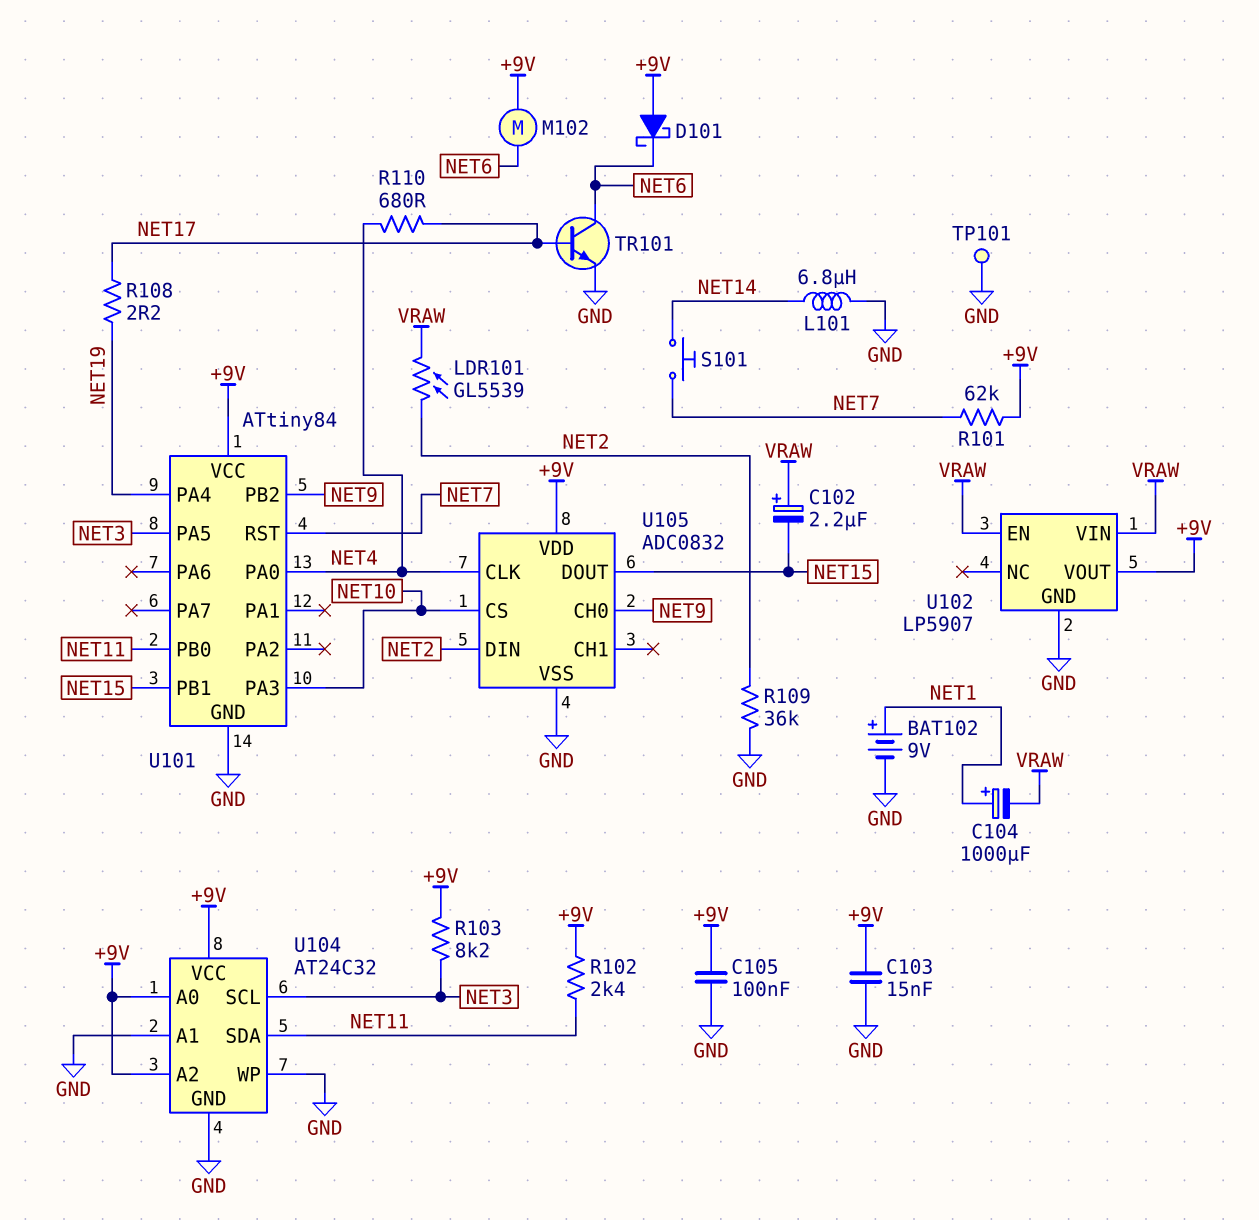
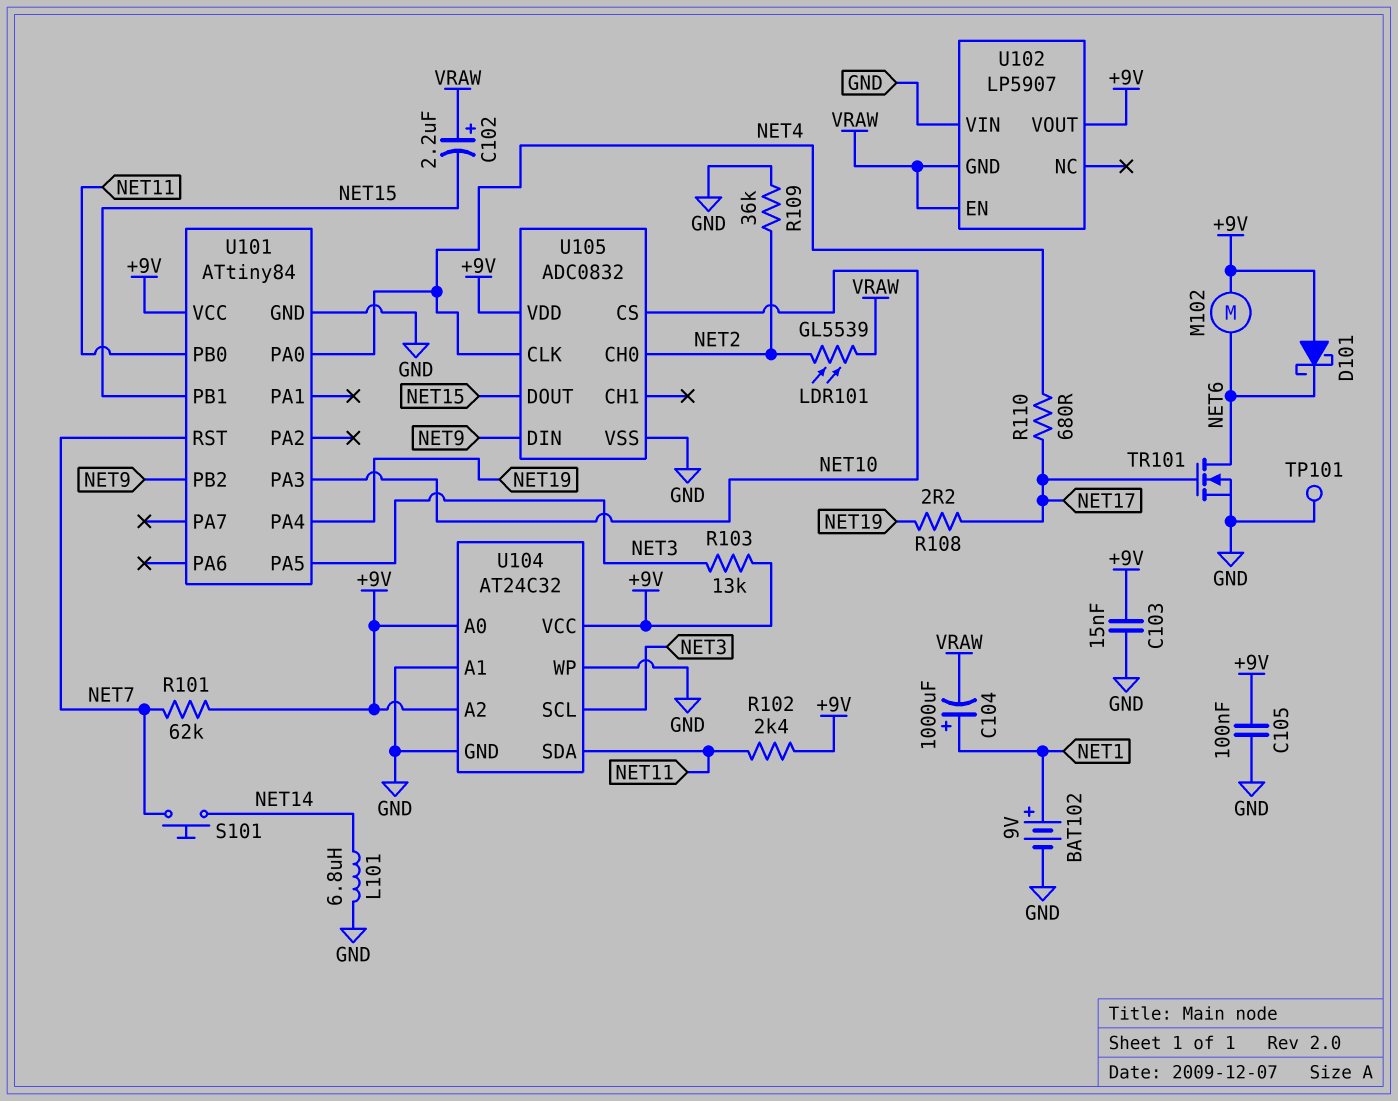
R103: 8.2k (+9V, NET3) -> 13k (+9V, NET3)
TR101: NPN (B NET17, C NET6, E GND) -> NMOS (G NET17, D NET6, S GND)
U102 pin GND: GND -> VRAW
U102 pin VIN: VRAW -> GND
U105 pin CH0: NET9 -> NET2
U105 pin DIN: NET2 -> NET9

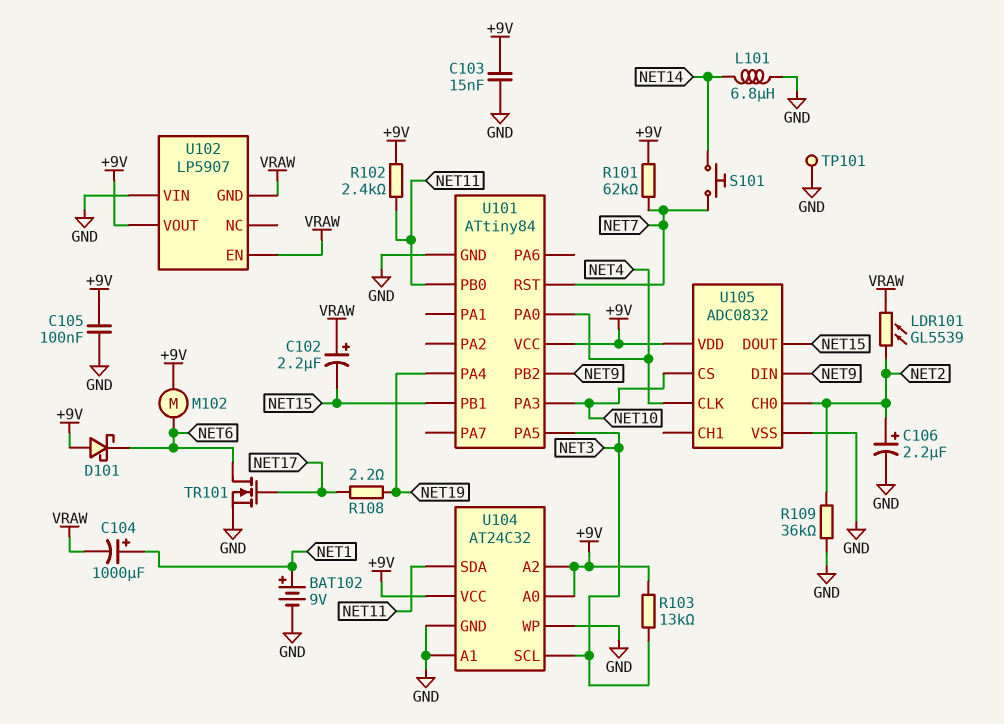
C106: none -> 2.2uF (plus NET2, minus GND)
R110: 680 (NET4, NET17) -> none

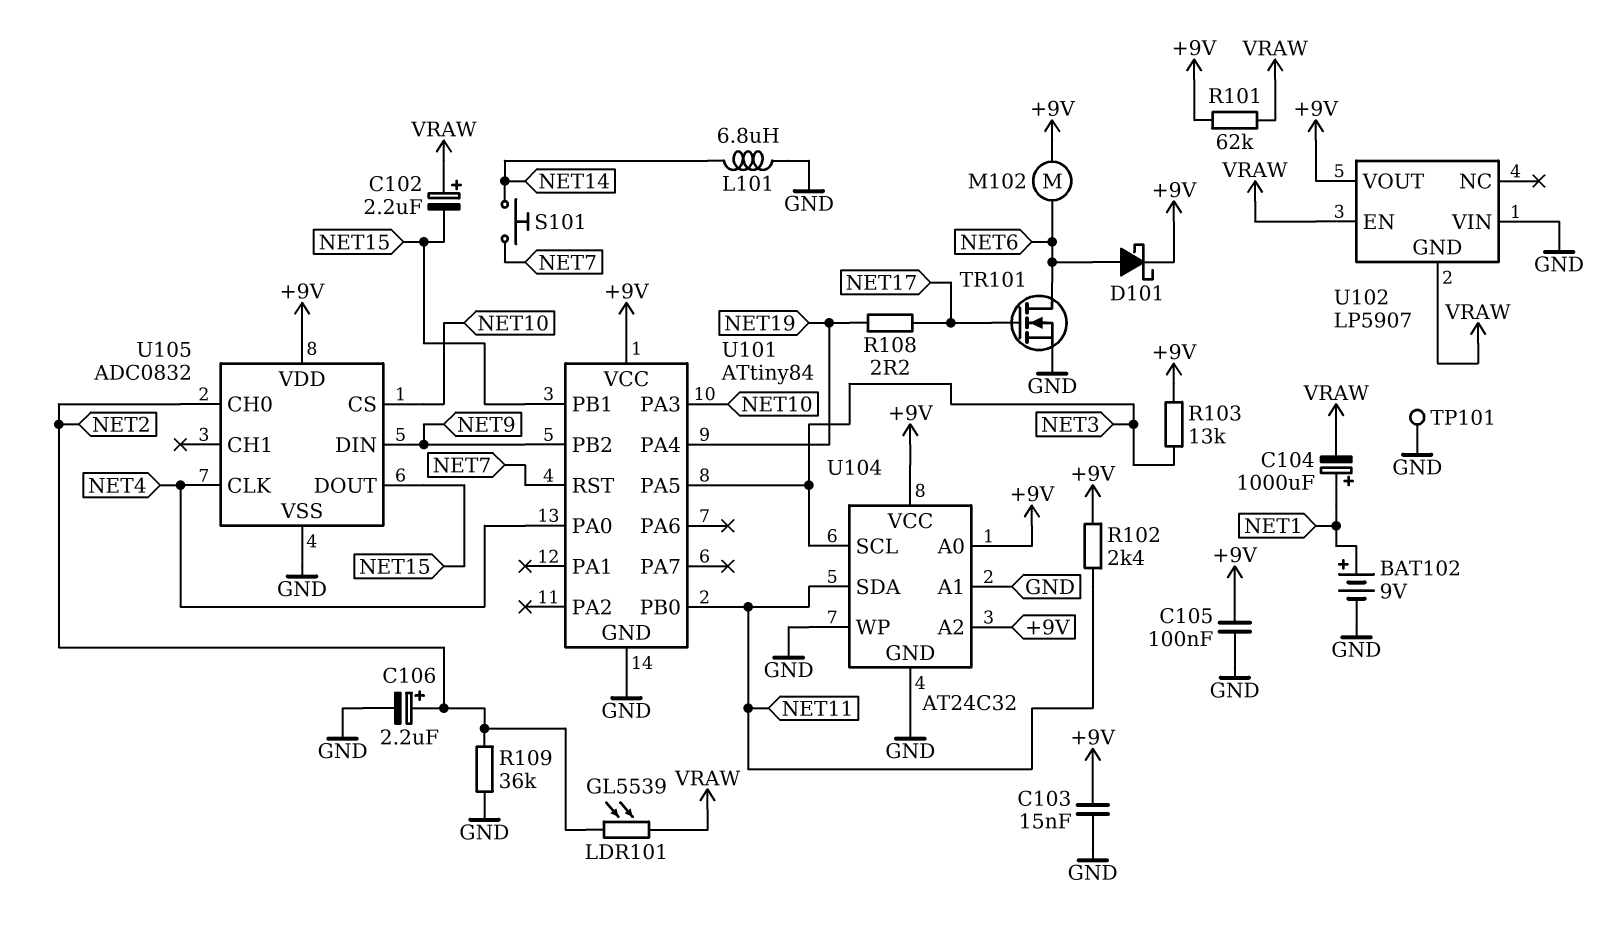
D101: schottky (A +9V, K NET6) -> schottky (A NET6, K +9V)
R101: 62k (+9V, NET7) -> 62k (+9V, VRAW)

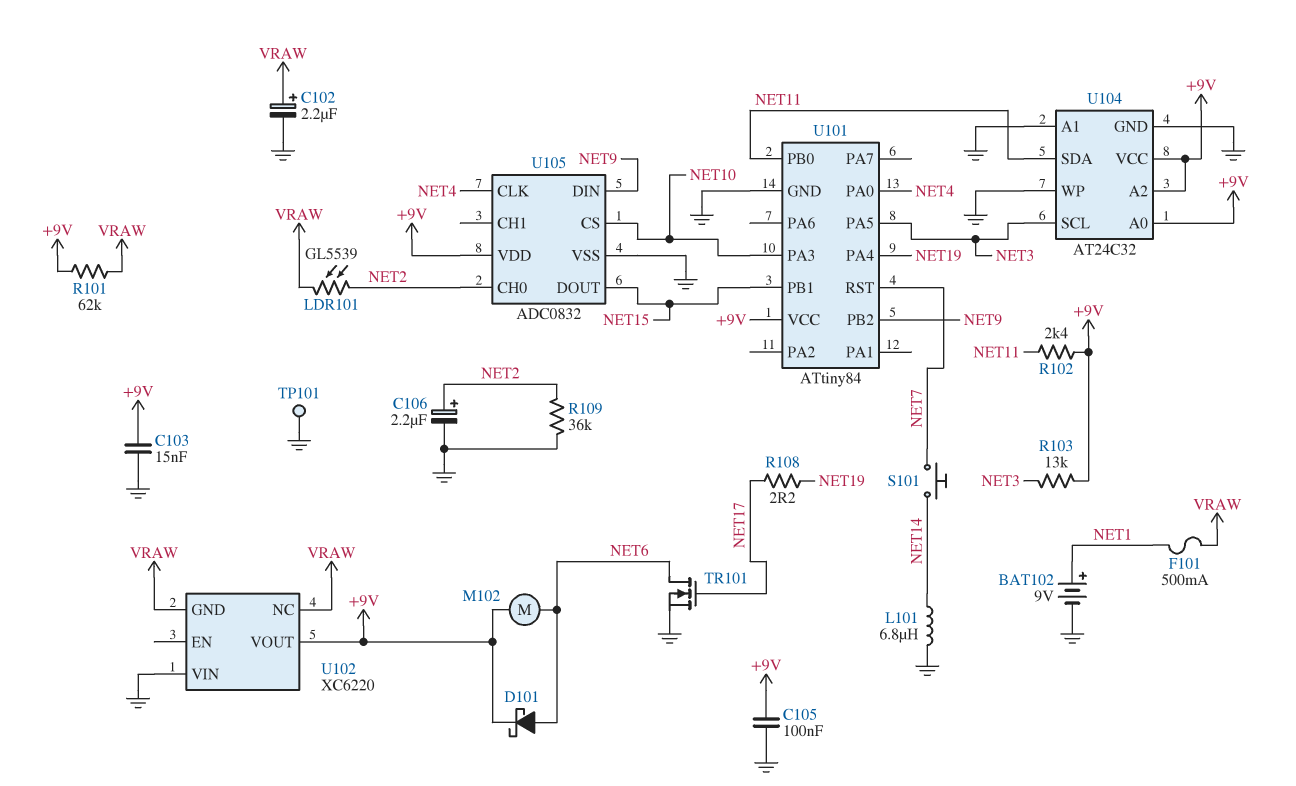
C102: 2.2uF (plus VRAW, minus NET15) -> 2.2uF (plus VRAW, minus GND)
C104: 1000uF (plus NET1, minus VRAW) -> none
F101: none -> 500mA (NET1, VRAW)
U102: LP5907 -> XC6220
U102 pin EN: VRAW -> none
U102 pin NC: none -> VRAW

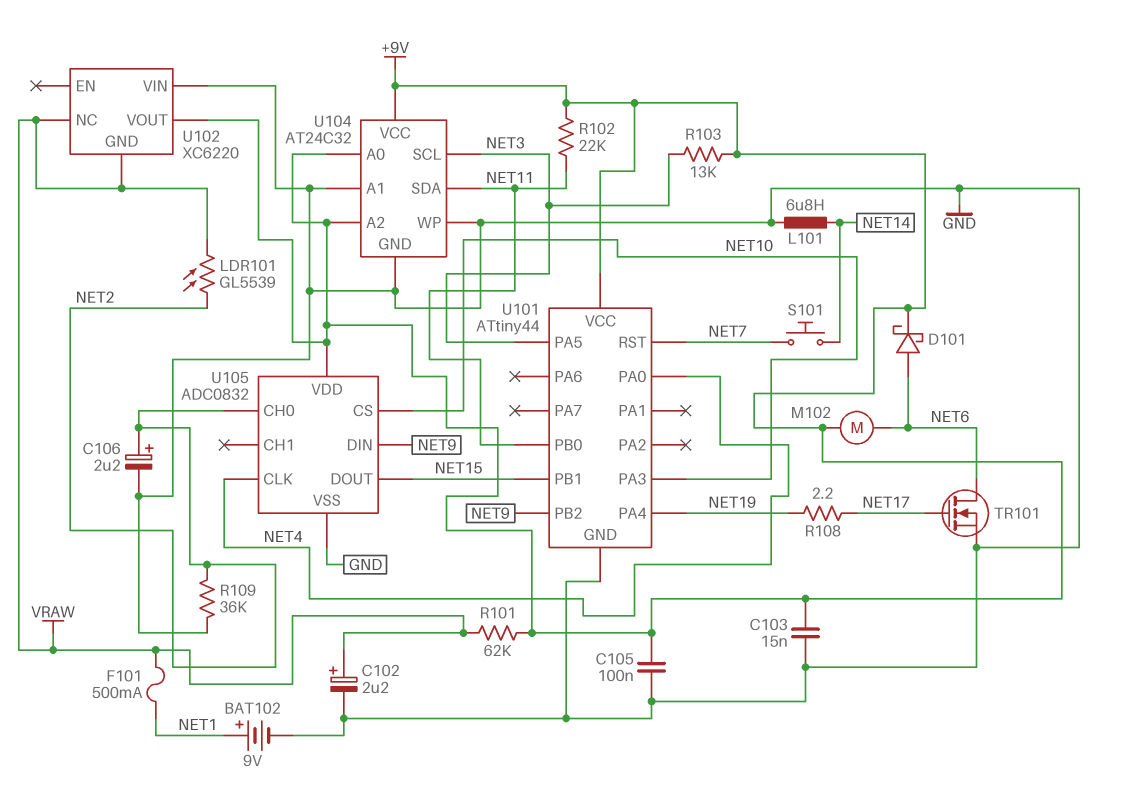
R102: 2.4k (+9V, NET11) -> 22k (+9V, NET11)
TP101: test point (GND) -> none
U101: ATtiny84 -> ATtiny44

